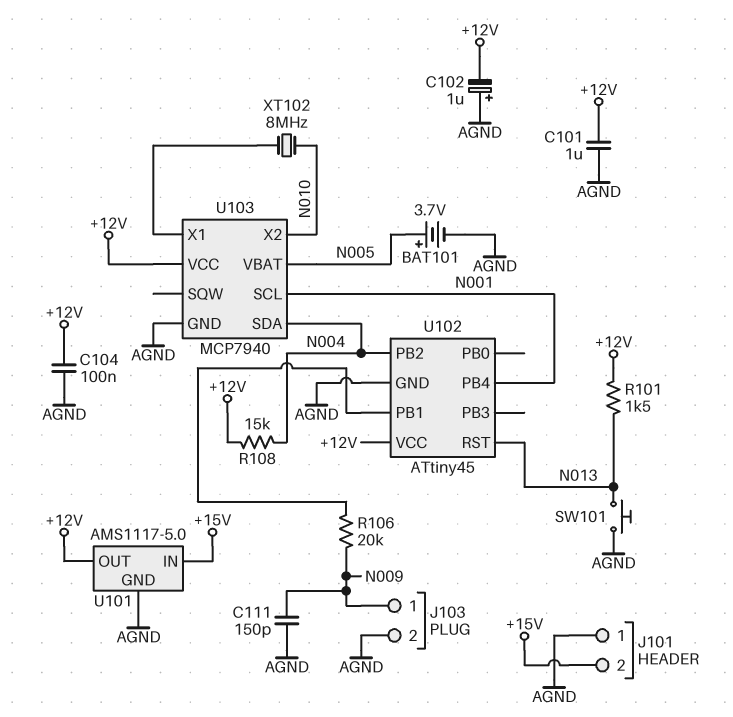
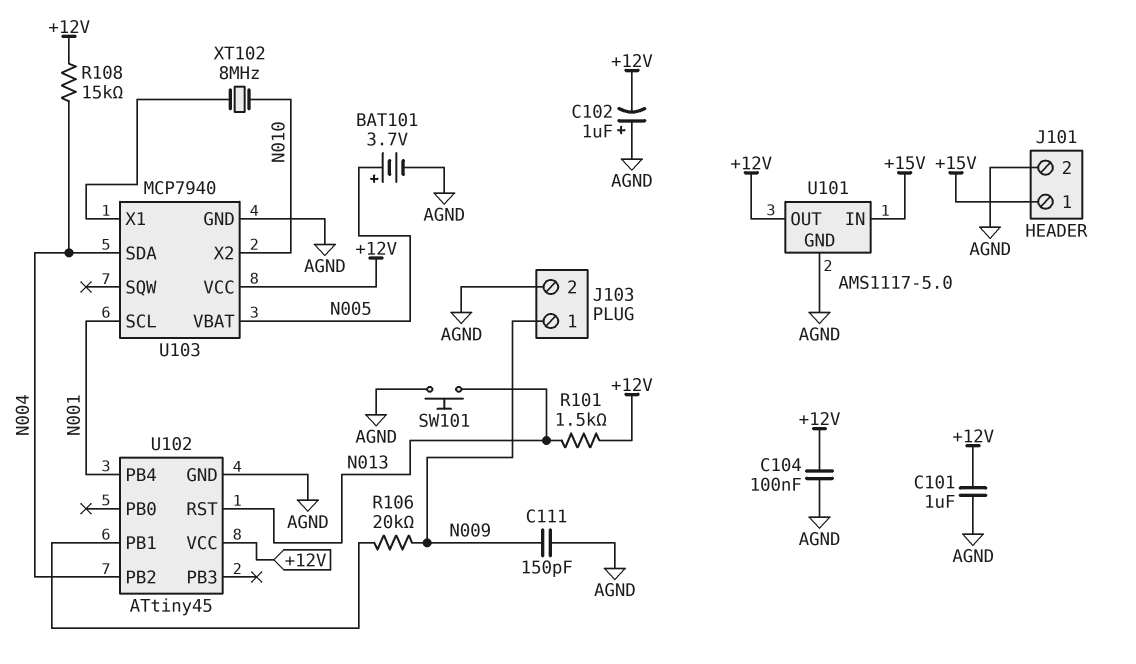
J101 pin 1: AGND -> +15V
J101 pin 2: +15V -> AGND

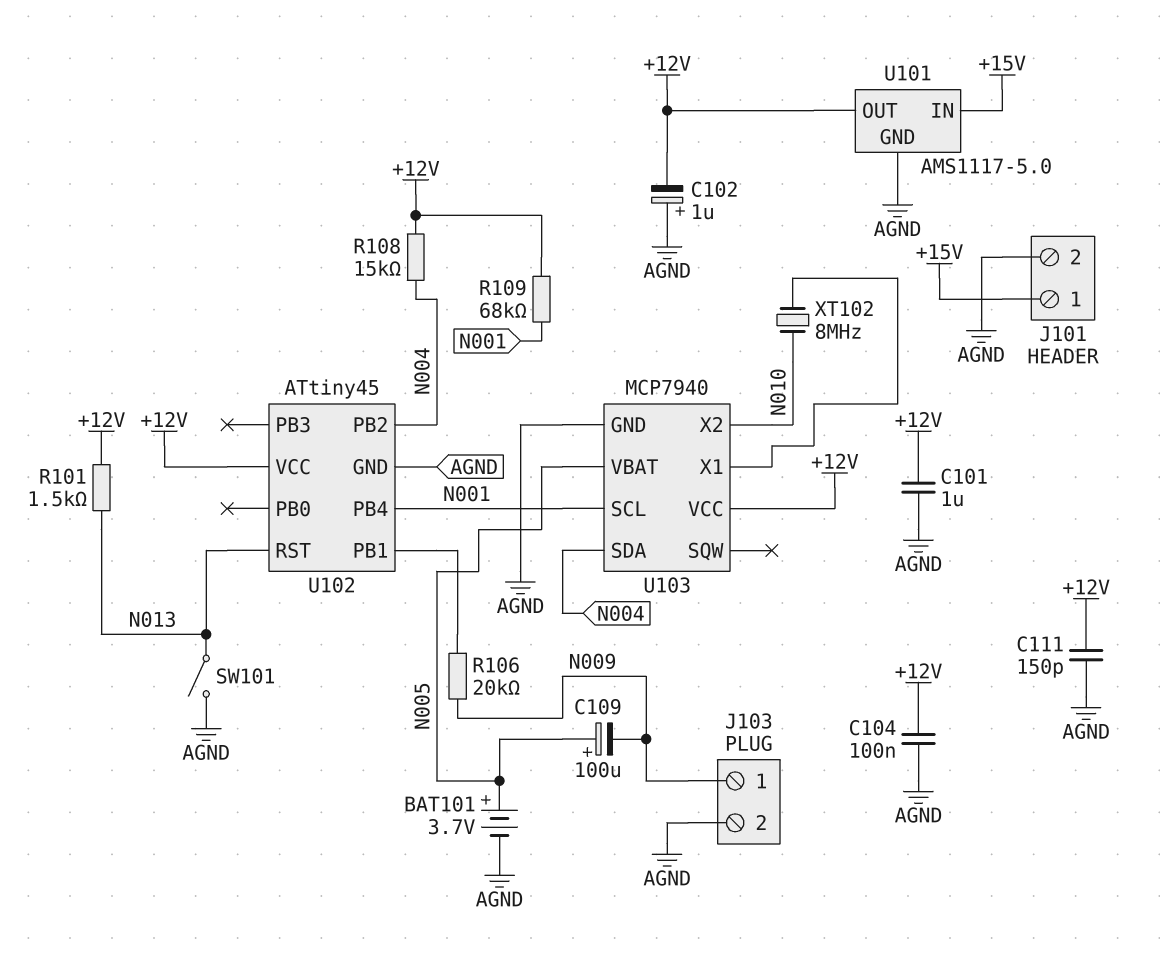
C109: none -> 100uF (plus N005, minus N009)
C111: 150pF (AGND, N009) -> 150pF (+12V, AGND)
R109: none -> 68k (+12V, N001)
SW101: button (AGND, N013) -> switch (AGND, N013)

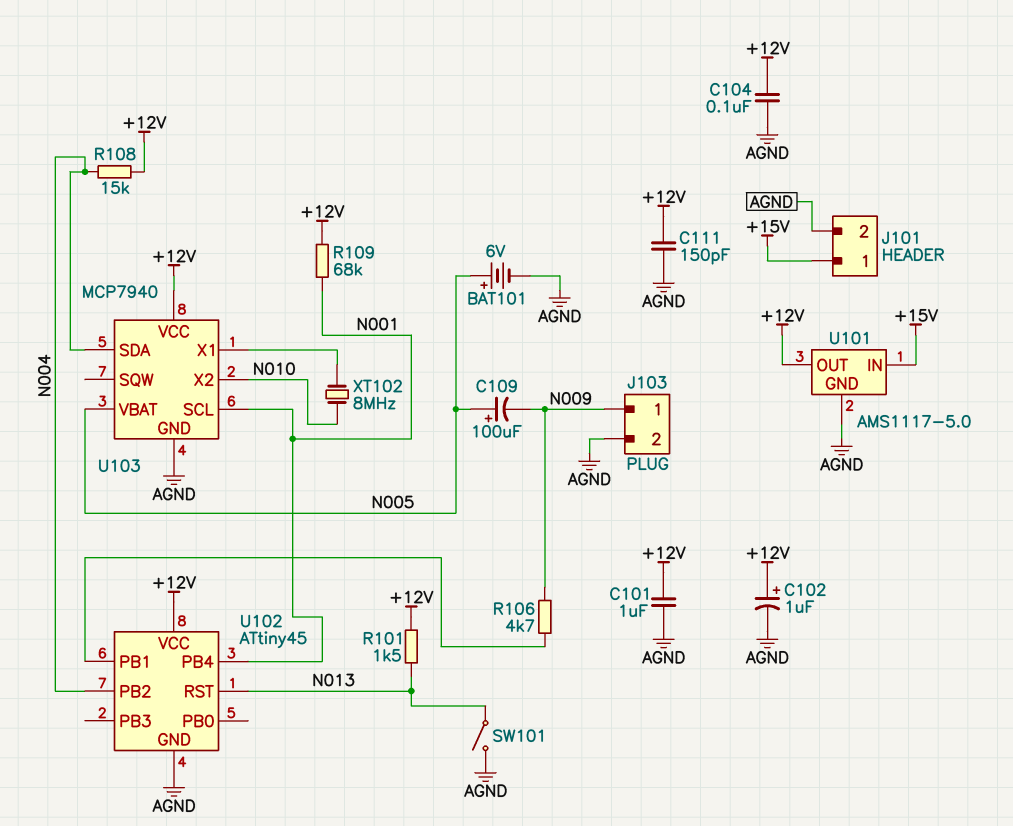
BAT101: 3.7V (plus N005, minus AGND) -> 6V (plus N005, minus AGND)
C102: 1uF (plus AGND, minus +12V) -> 1uF (plus +12V, minus AGND)
R106: 20k (N009, U102/PB1) -> 4.7k (N009, U102/PB1)

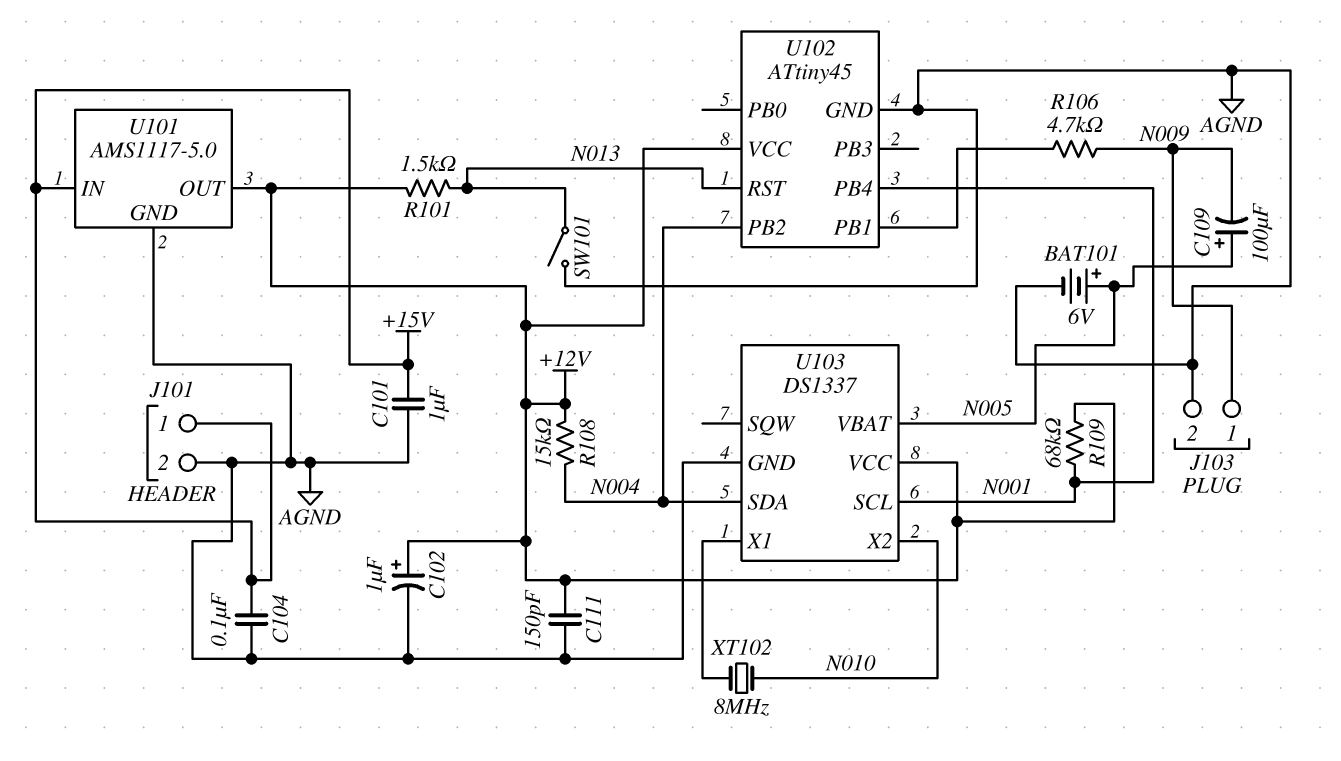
C101: 1uF (+12V, AGND) -> 1uF (+15V, AGND)
C104: 100nF (+12V, AGND) -> 100nF (+15V, AGND)
U103: MCP7940 -> DS1337

